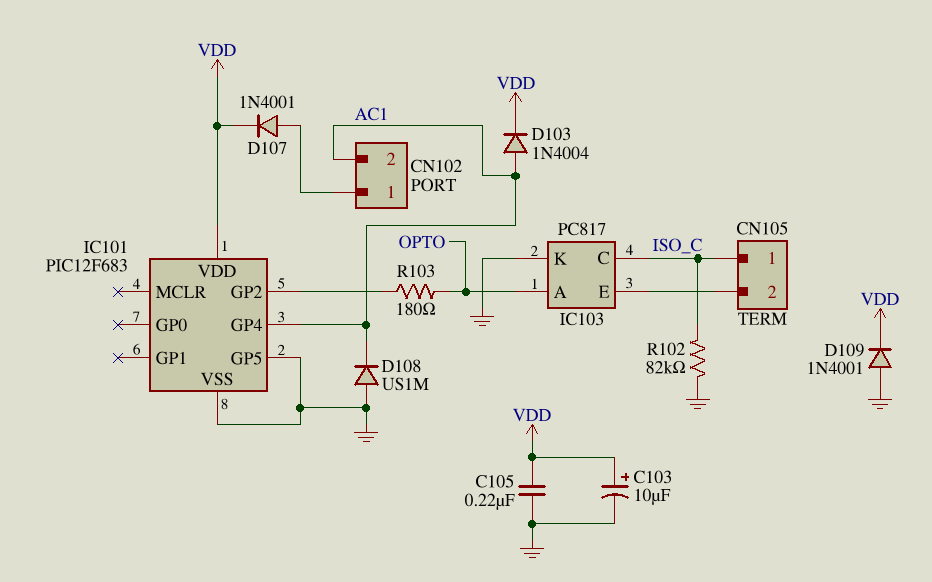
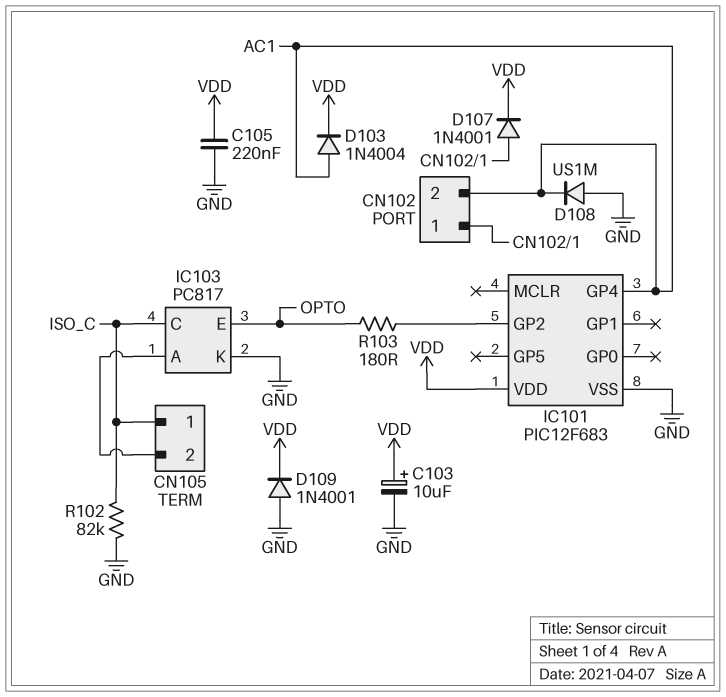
IC101 pin GP5: GND -> none
IC103 pin A: OPTO -> CN105/2
IC103 pin E: CN105/2 -> OPTO

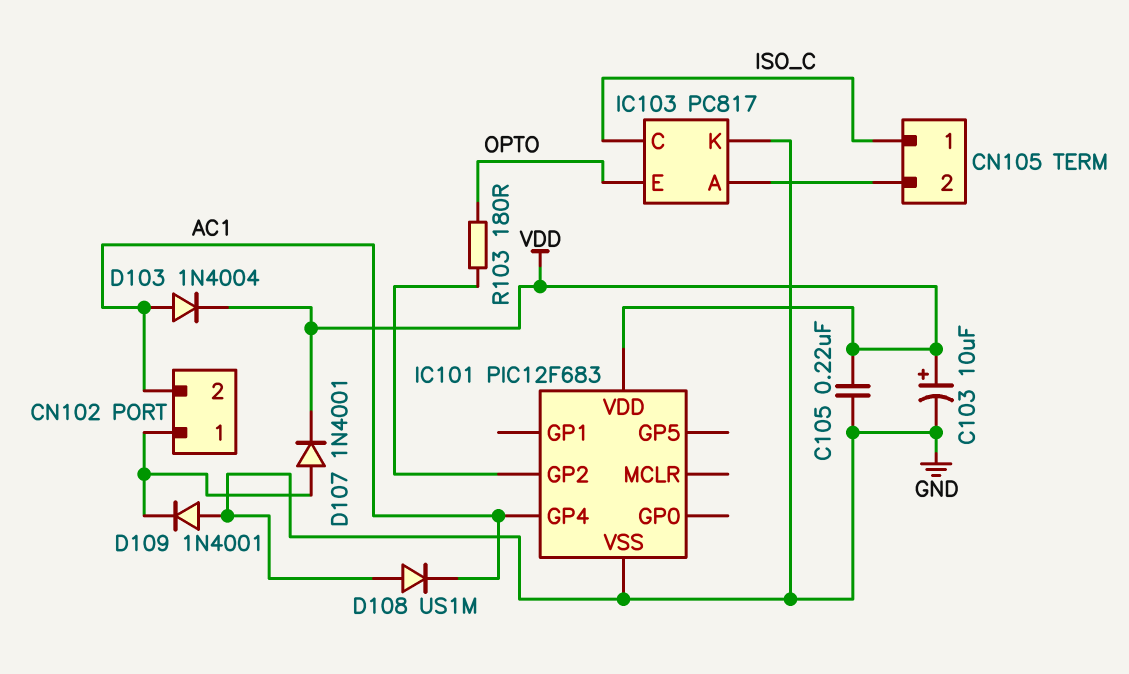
D109: diode 1N4001 (A GND, K VDD) -> diode 1N4001 (A GND, K CN102/1)
R102: 82k (GND, ISO_C) -> none

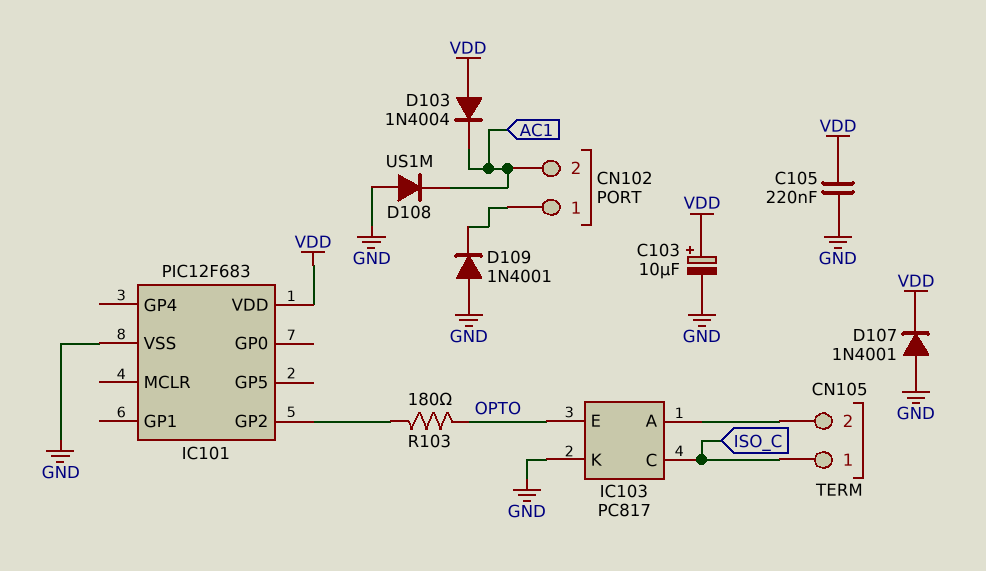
D103: diode 1N4004 (A AC1, K VDD) -> diode 1N4004 (A VDD, K AC1)
D107: diode 1N4001 (A CN102/1, K VDD) -> diode 1N4001 (A GND, K VDD)
IC101 pin GP4: AC1 -> none

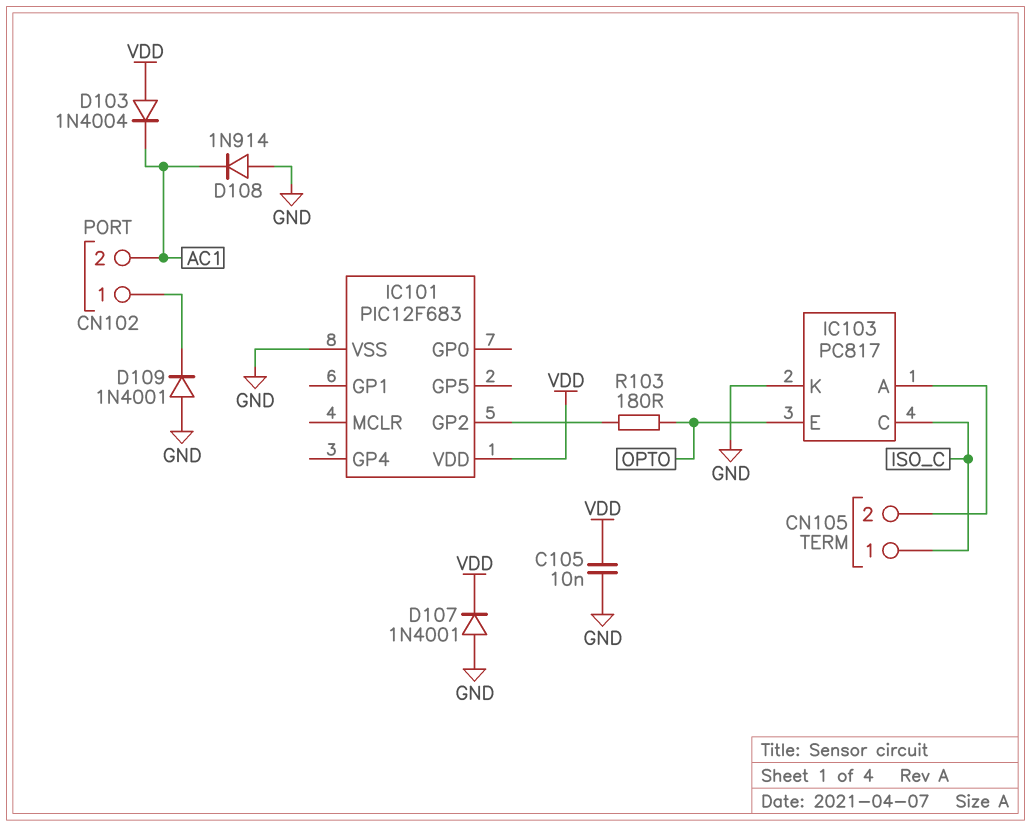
C103: 10uF (plus VDD, minus GND) -> none
C105: 220nF (GND, VDD) -> 10nF (GND, VDD)
D108: diode US1M (A GND, K AC1) -> diode 1N914 (A GND, K AC1)

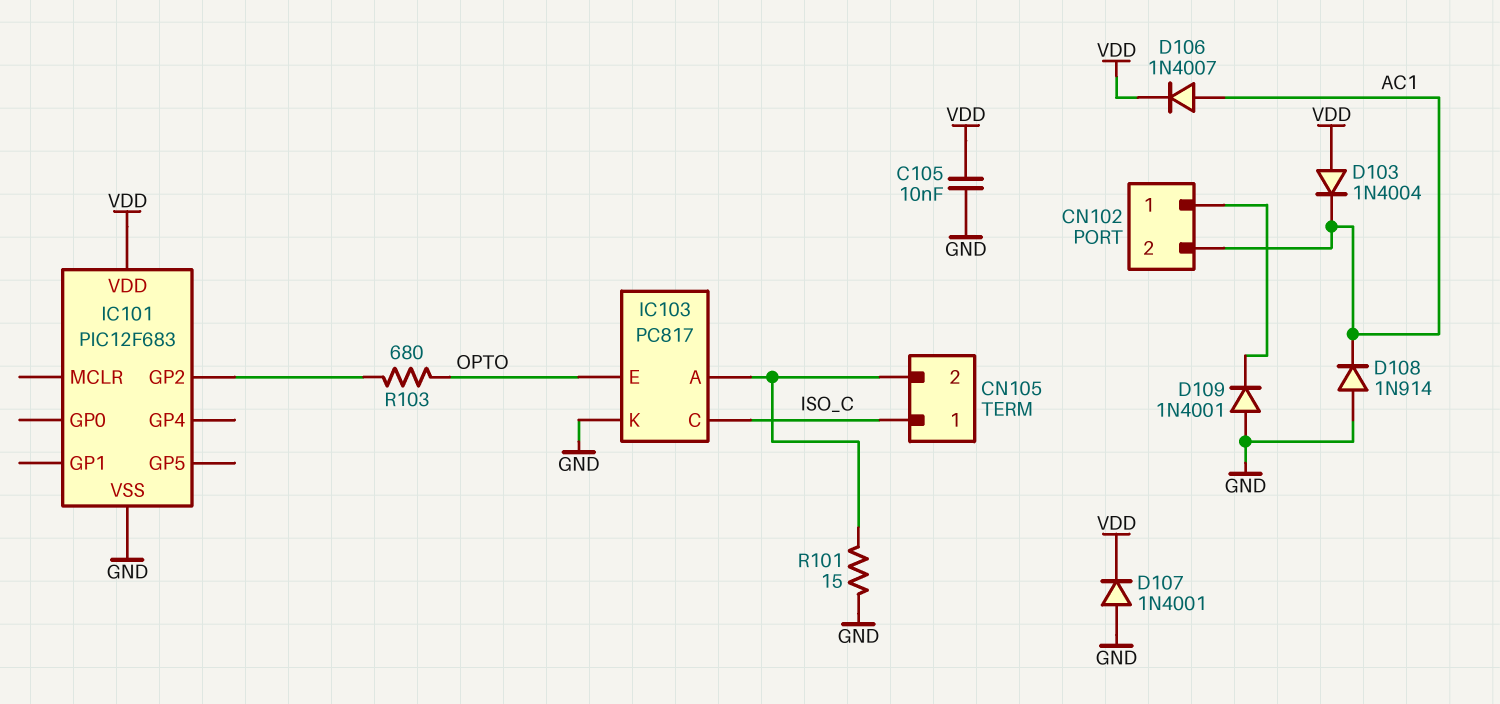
D106: none -> diode 1N4007 (A AC1, K VDD)
R101: none -> 15 (CN105/2, GND)
R103: 180 (IC101/GP2, OPTO) -> 680 (IC101/GP2, OPTO)

